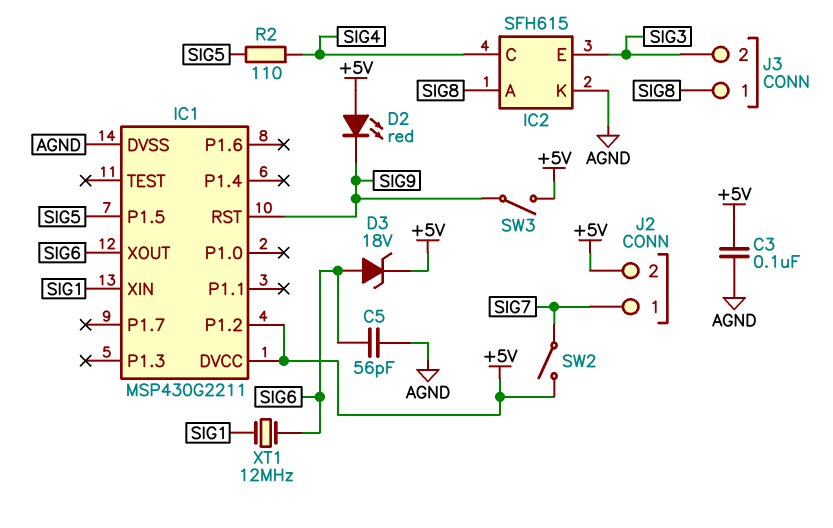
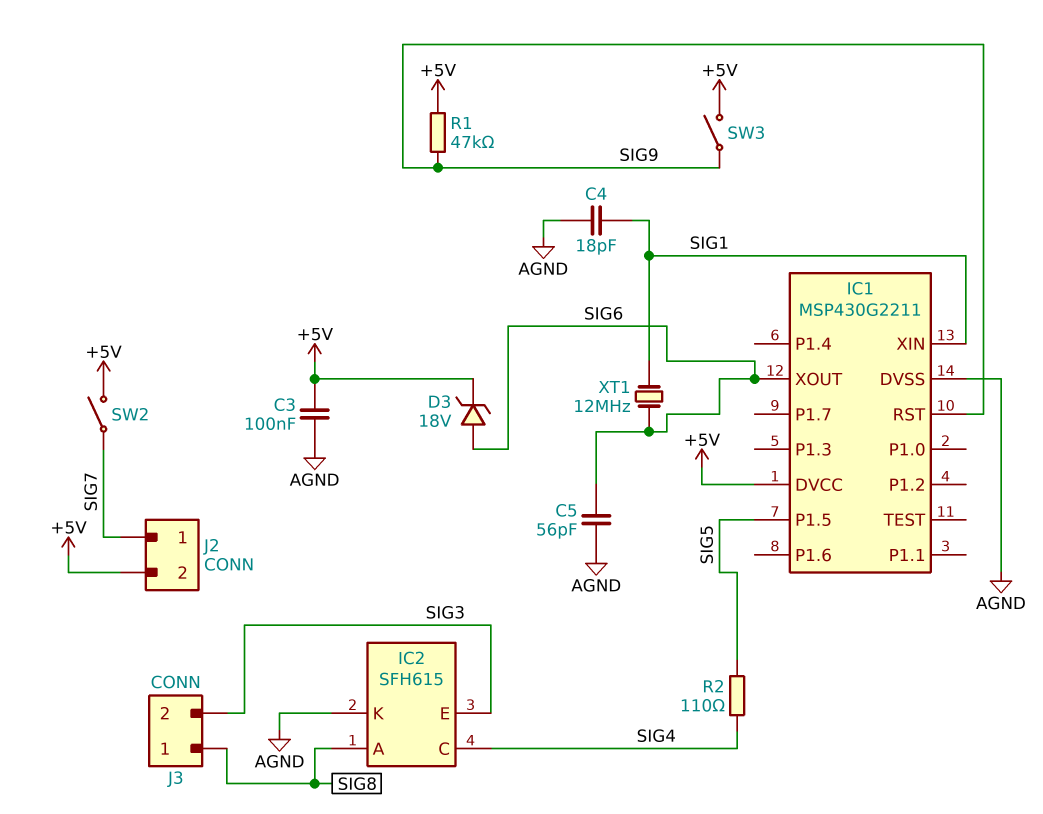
C4: none -> 18pF (AGND, SIG1)
D2: LED red (A +5V, K SIG9) -> none
IC1 pin P1.2: +5V -> none
R1: none -> 47k (+5V, SIG9)

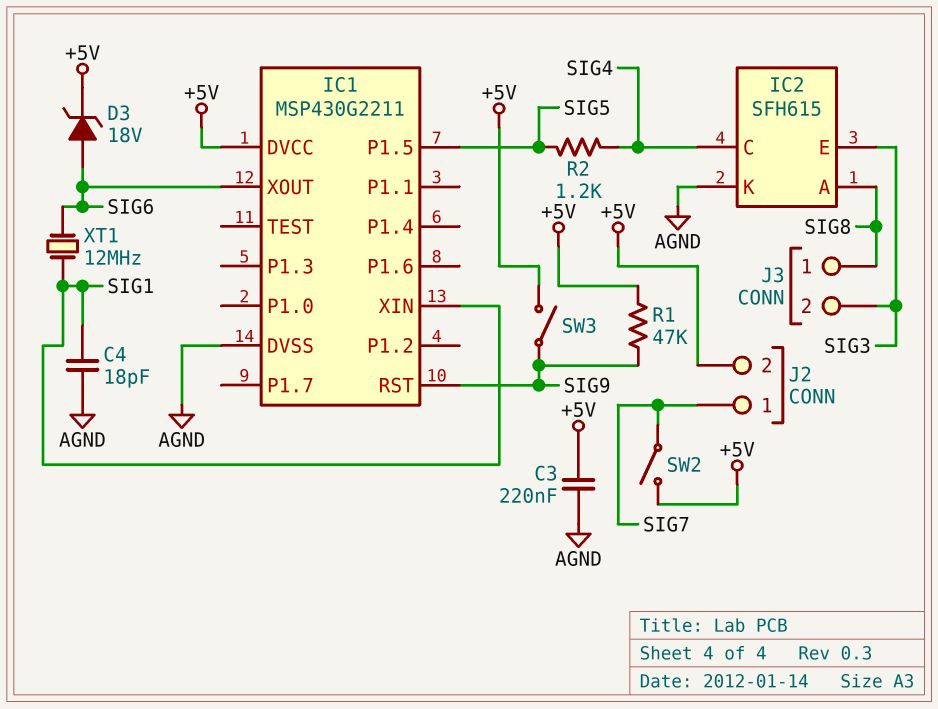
C3: 100nF (+5V, AGND) -> 220nF (+5V, AGND)
C5: 56pF (AGND, SIG6) -> none
R2: 110 (SIG4, SIG5) -> 1.2k (SIG4, SIG5)

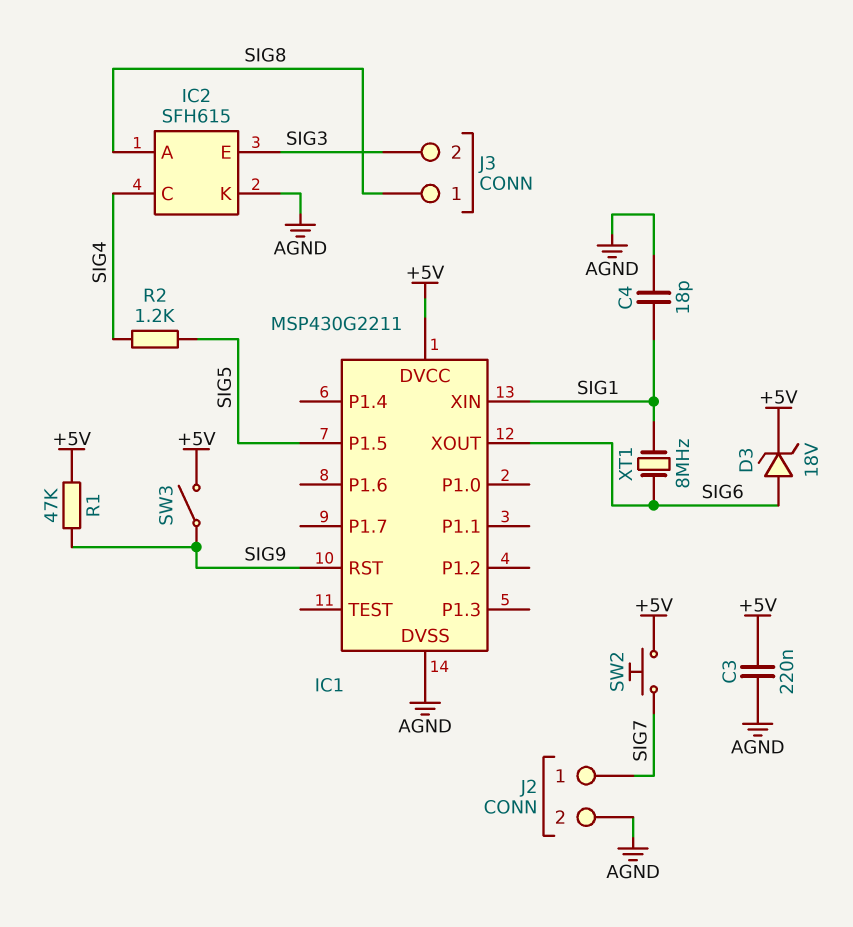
J2 pin 2: +5V -> AGND
SW2: switch (+5V, SIG7) -> button (+5V, SIG7)
XT1: 12MHz (SIG1, SIG6) -> 8MHz (SIG1, SIG6)

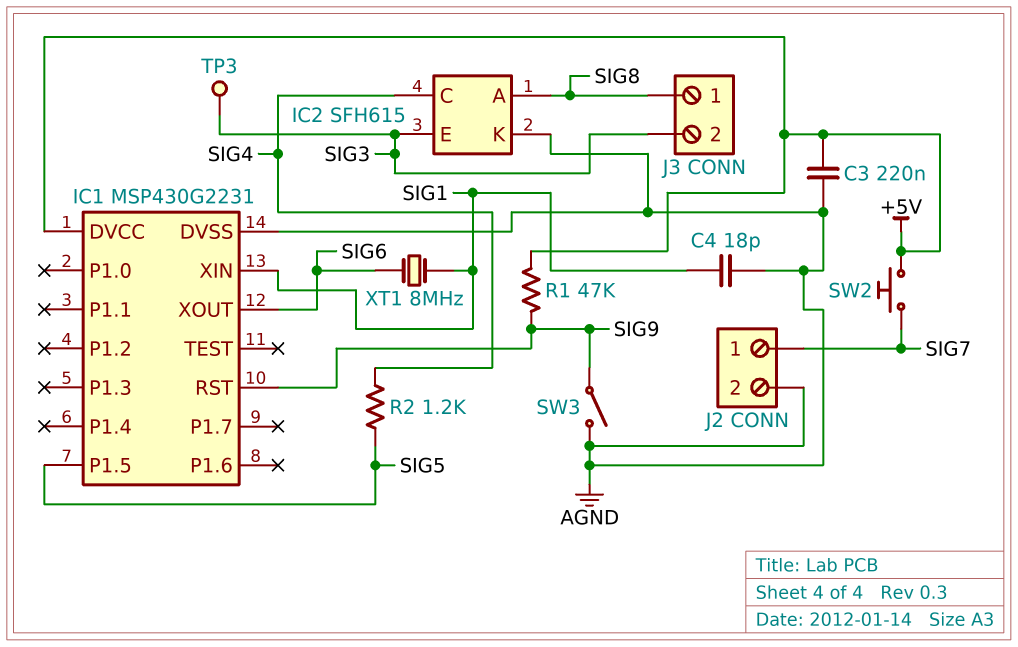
D3: zener 18V (A SIG6, K +5V) -> none
IC1: MSP430G2211 -> MSP430G2231
SW3: switch (+5V, SIG9) -> switch (AGND, SIG9)
TP3: none -> test point (SIG3)

